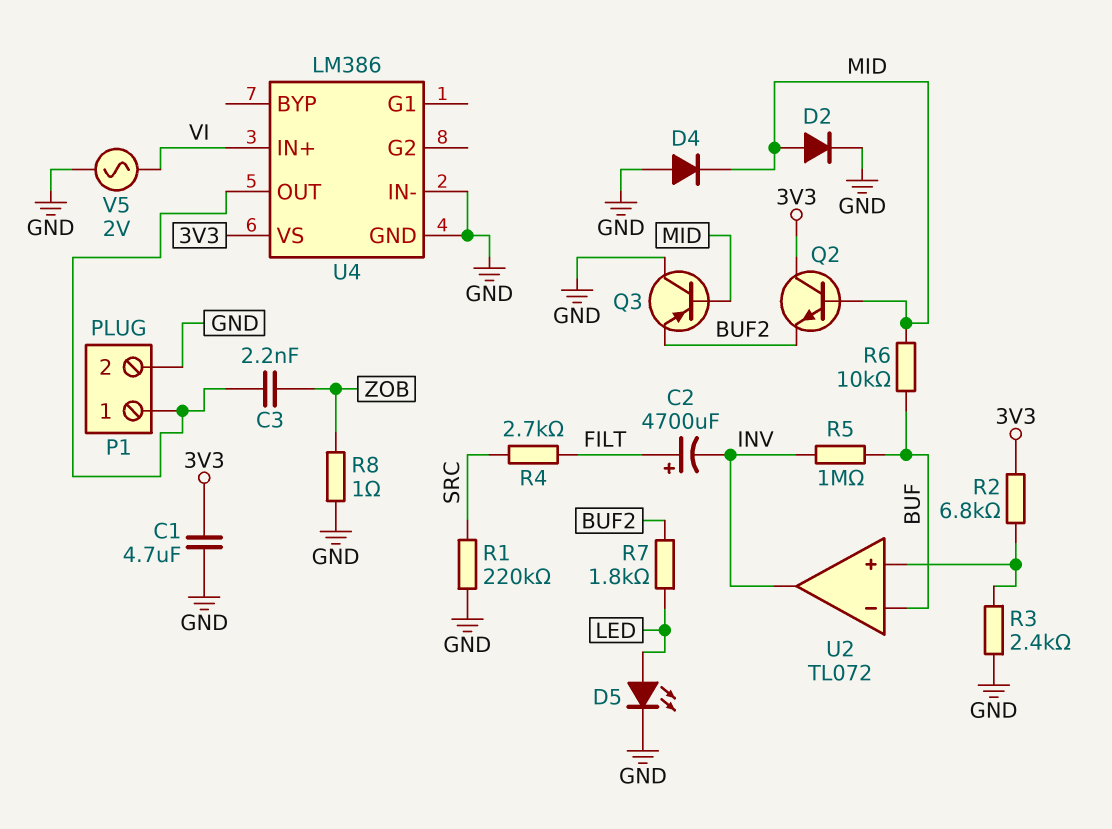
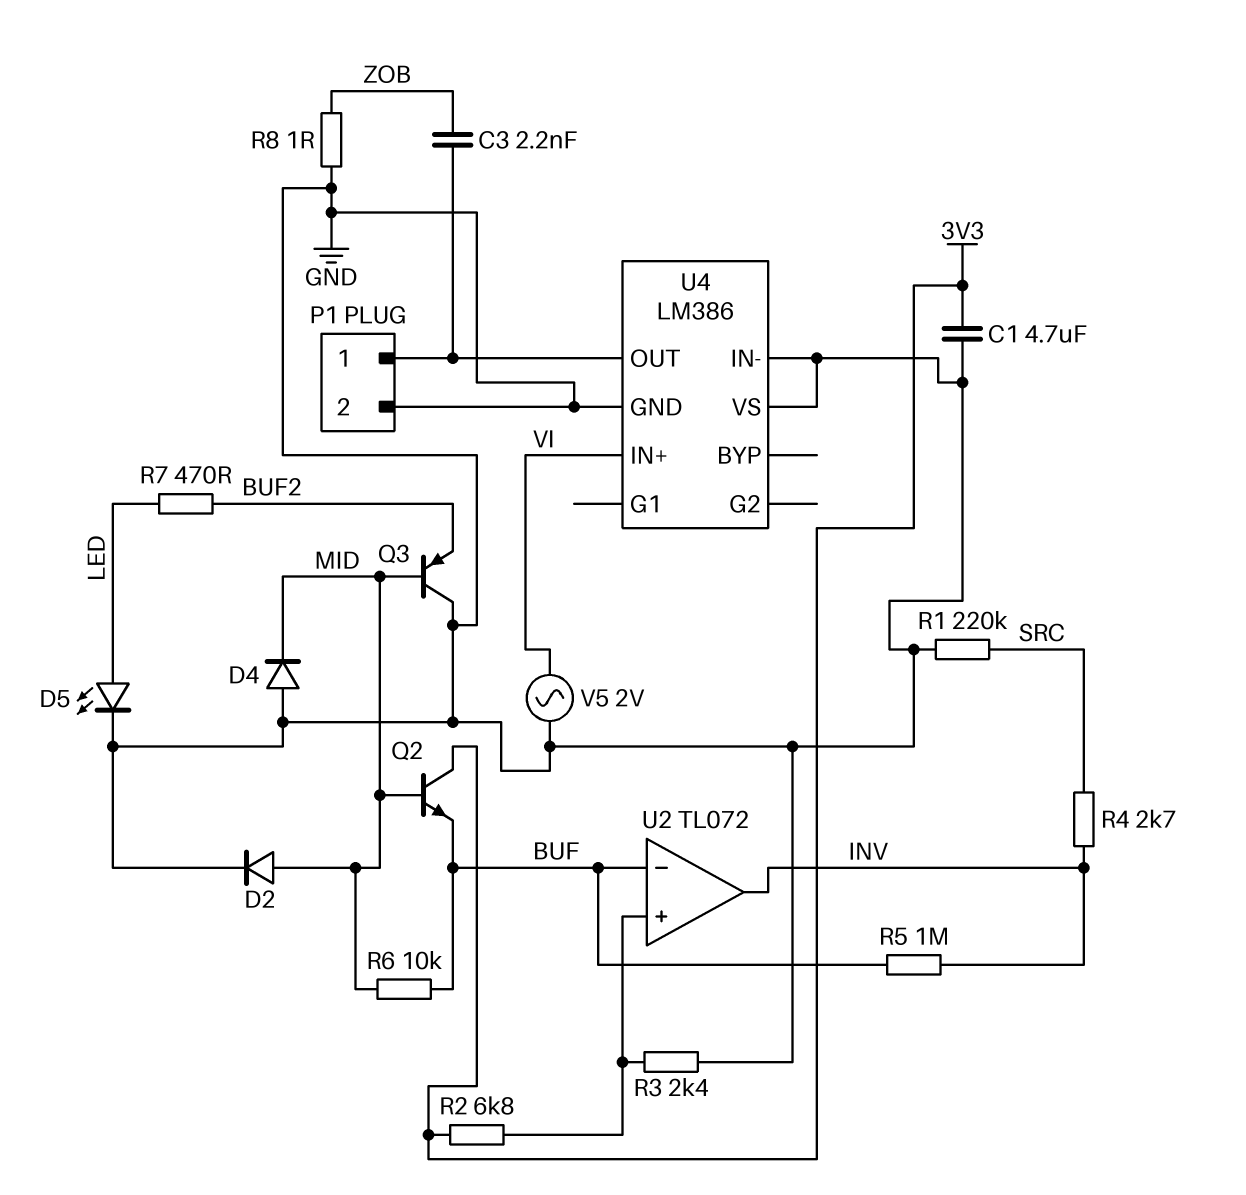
C2: 4700uF (plus FILT, minus INV) -> none
Q2: NPN (B MID, C 3V3, E BUF2) -> NPN (B MID, C 3V3, E BUF)
R4: 2.7k (FILT, SRC) -> 2.7k (INV, SRC)
R7: 1.8k (BUF2, LED) -> 470 (BUF2, LED)
U4 pin VS: 3V3 -> GND

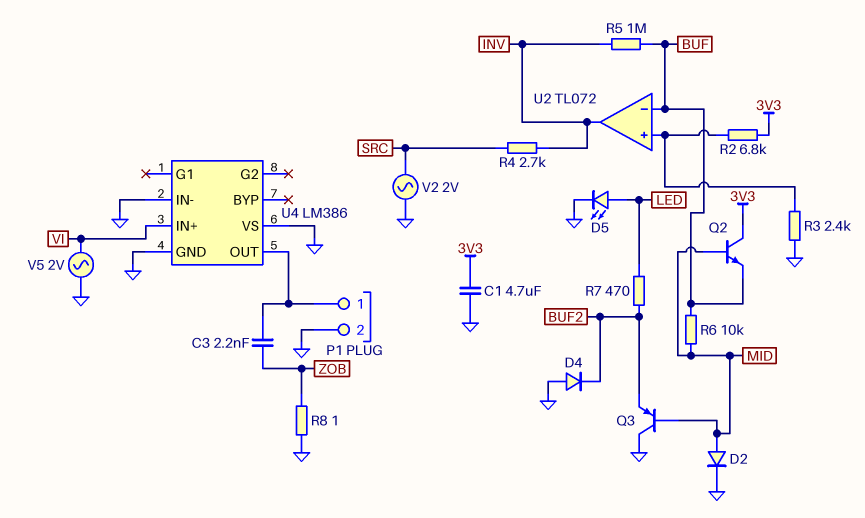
D4: diode (A GND, K MID) -> diode (A GND, K BUF2)
R1: 220k (GND, SRC) -> none
V2: none -> AC 2V (GND, SRC)

